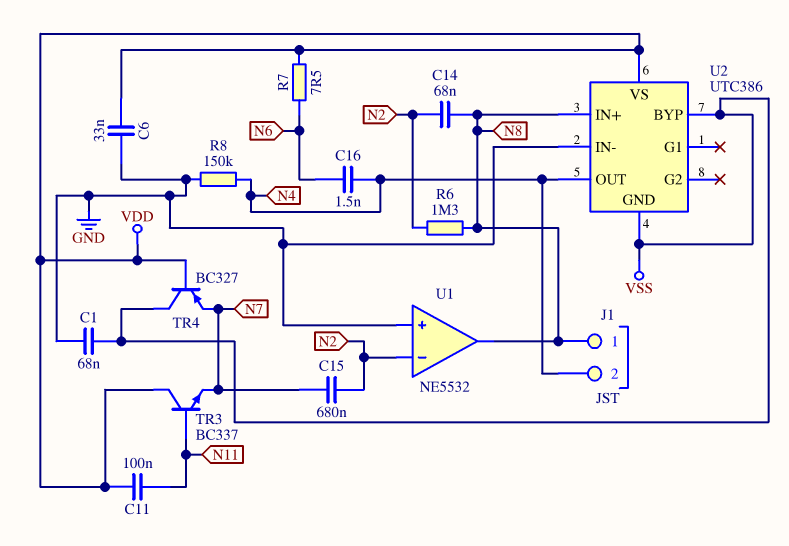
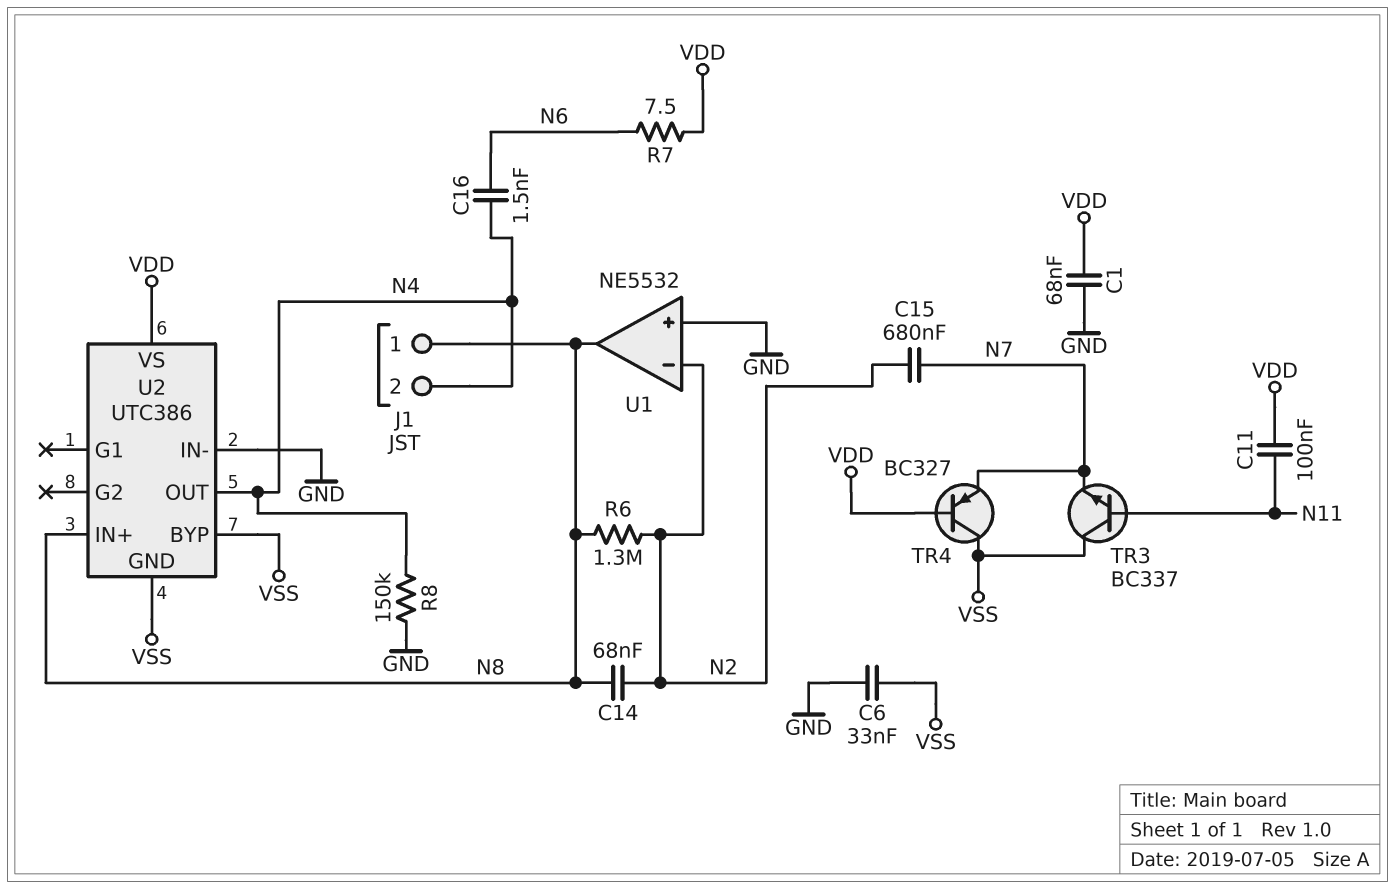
C1: 68nF (GND, VSS) -> 68nF (GND, VDD)
C6: 33nF (GND, VDD) -> 33nF (GND, VSS)
TR3: NPN BC337 (B N11, C VDD, E N7) -> NPN BC337 (B N11, C VSS, E N7)

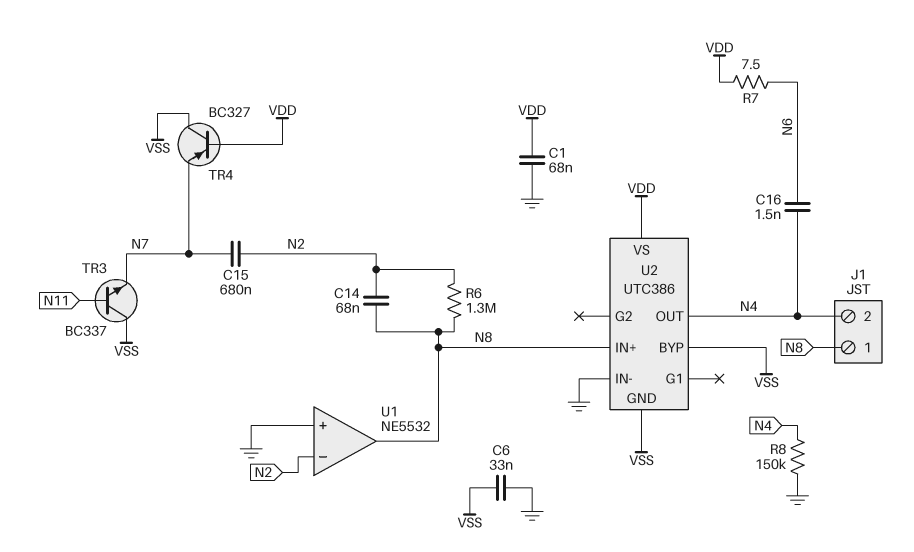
C11: 100nF (N11, VDD) -> none

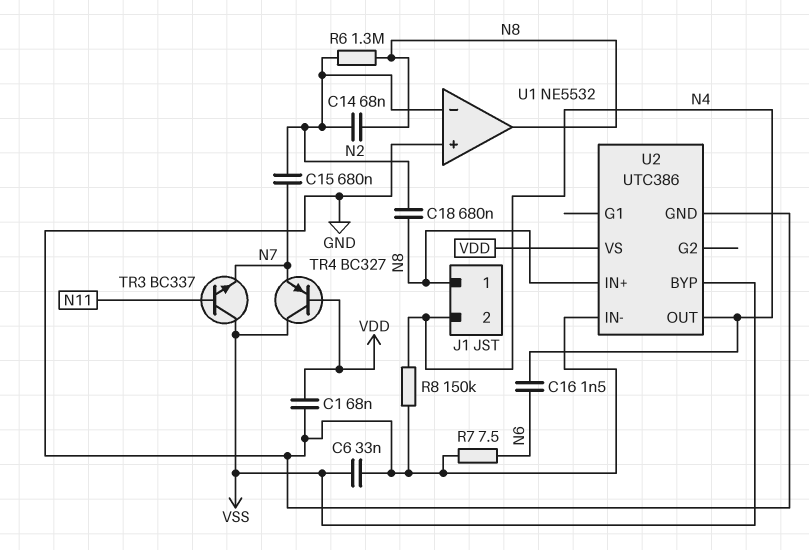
C18: none -> 680nF (N2, N8)
R7: 7.5 (N6, VDD) -> 7.5 (GND, N6)
U2 pin GND: VSS -> GND

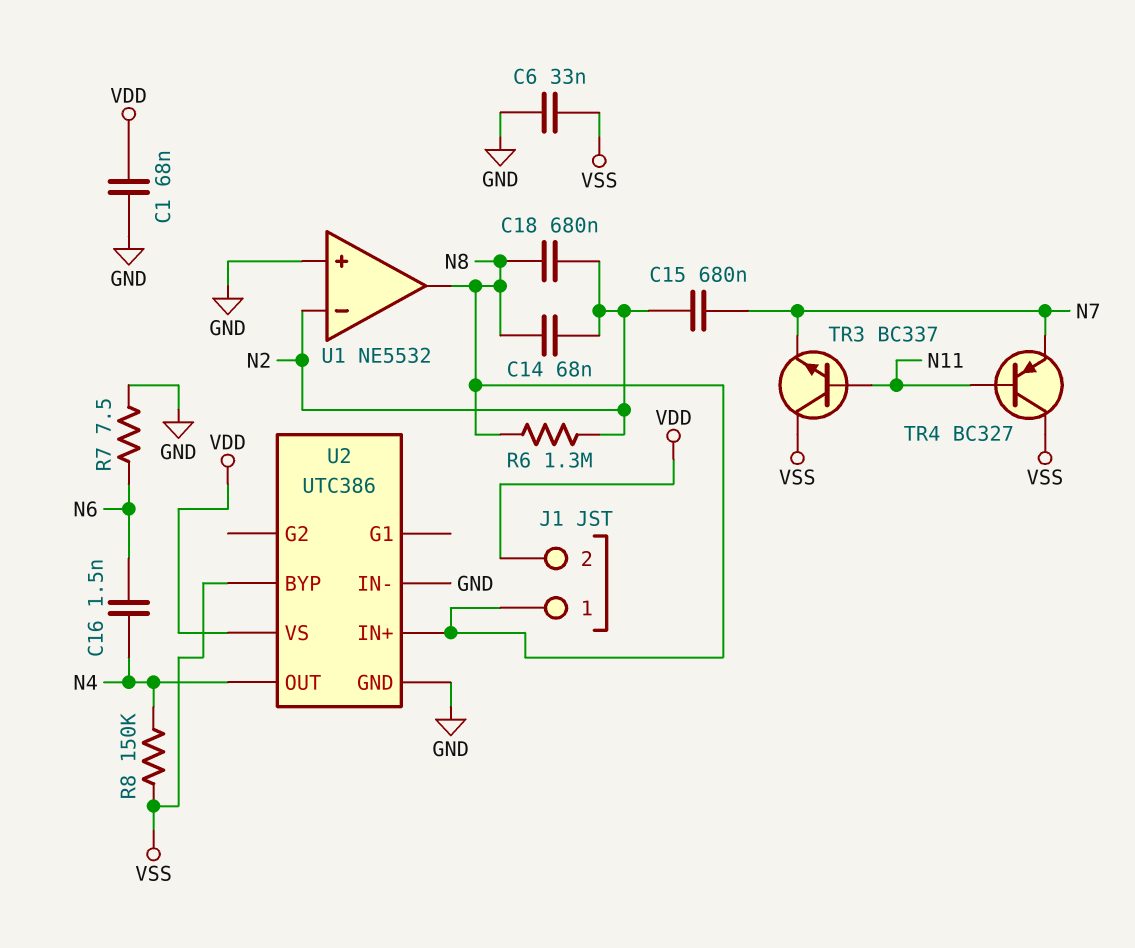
J1 pin 2: N4 -> VDD
R8: 150k (GND, N4) -> 150k (N4, VSS)
TR4: PNP BC327 (B VDD, C VSS, E N7) -> PNP BC327 (B N11, C VSS, E N7)

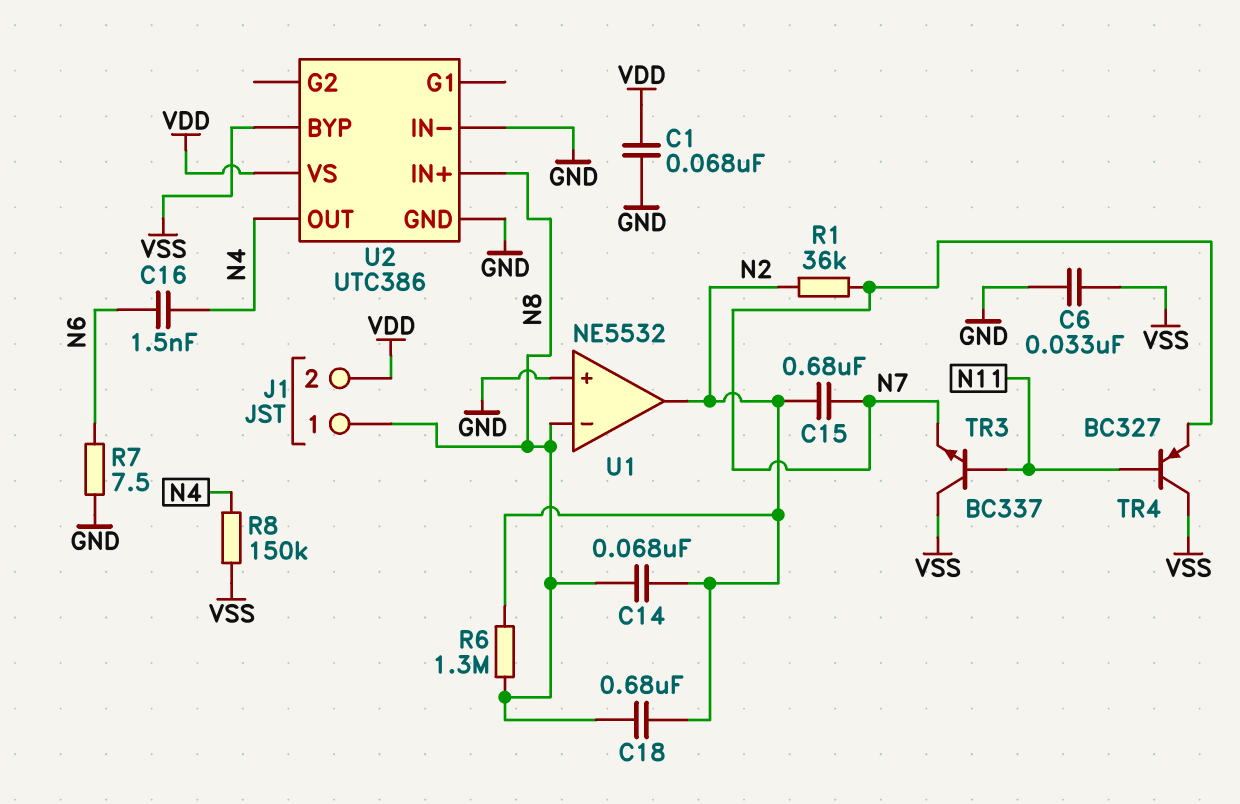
R1: none -> 36k (N2, N7)
U1 pin in-: N2 -> N8
U1 pin out: N8 -> N2

